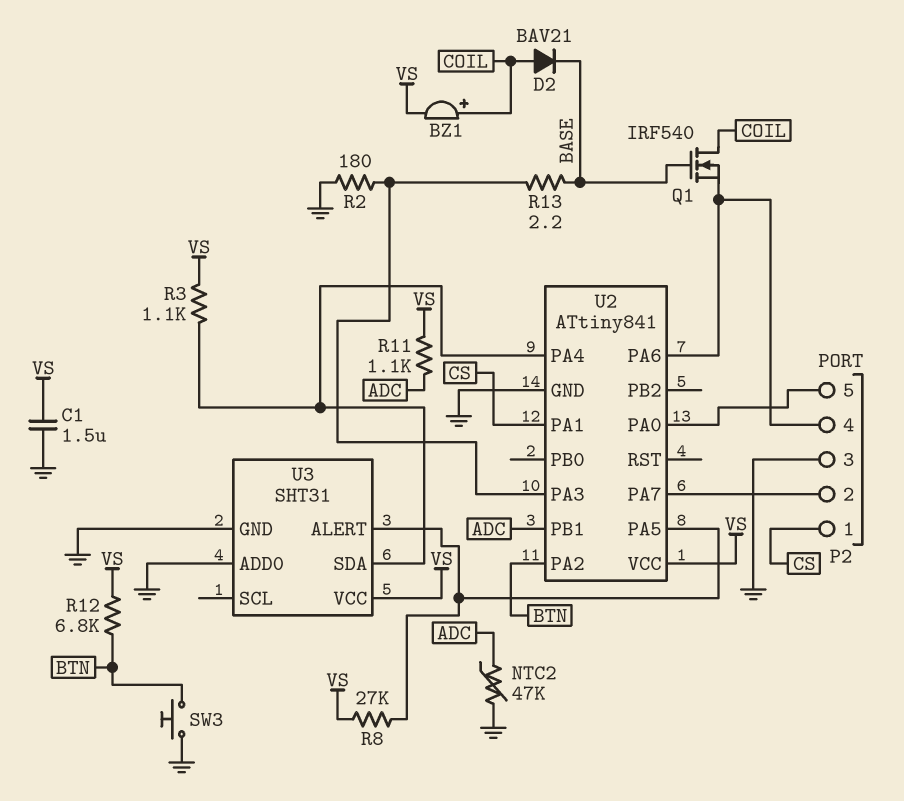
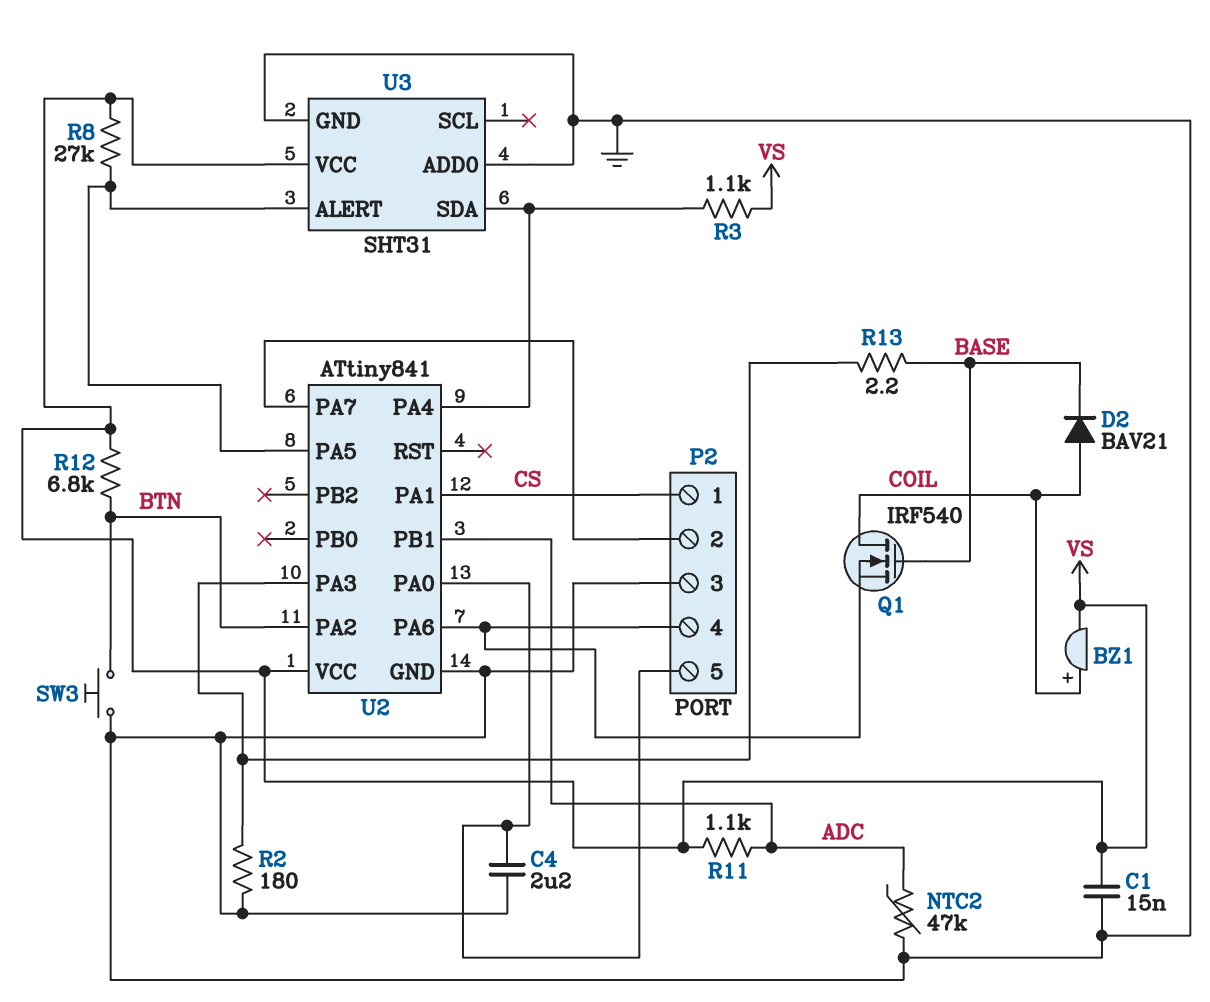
C1: 1.5uF (GND, VS) -> 15nF (GND, VS)
C4: none -> 2.2uF (GND, P2/5)

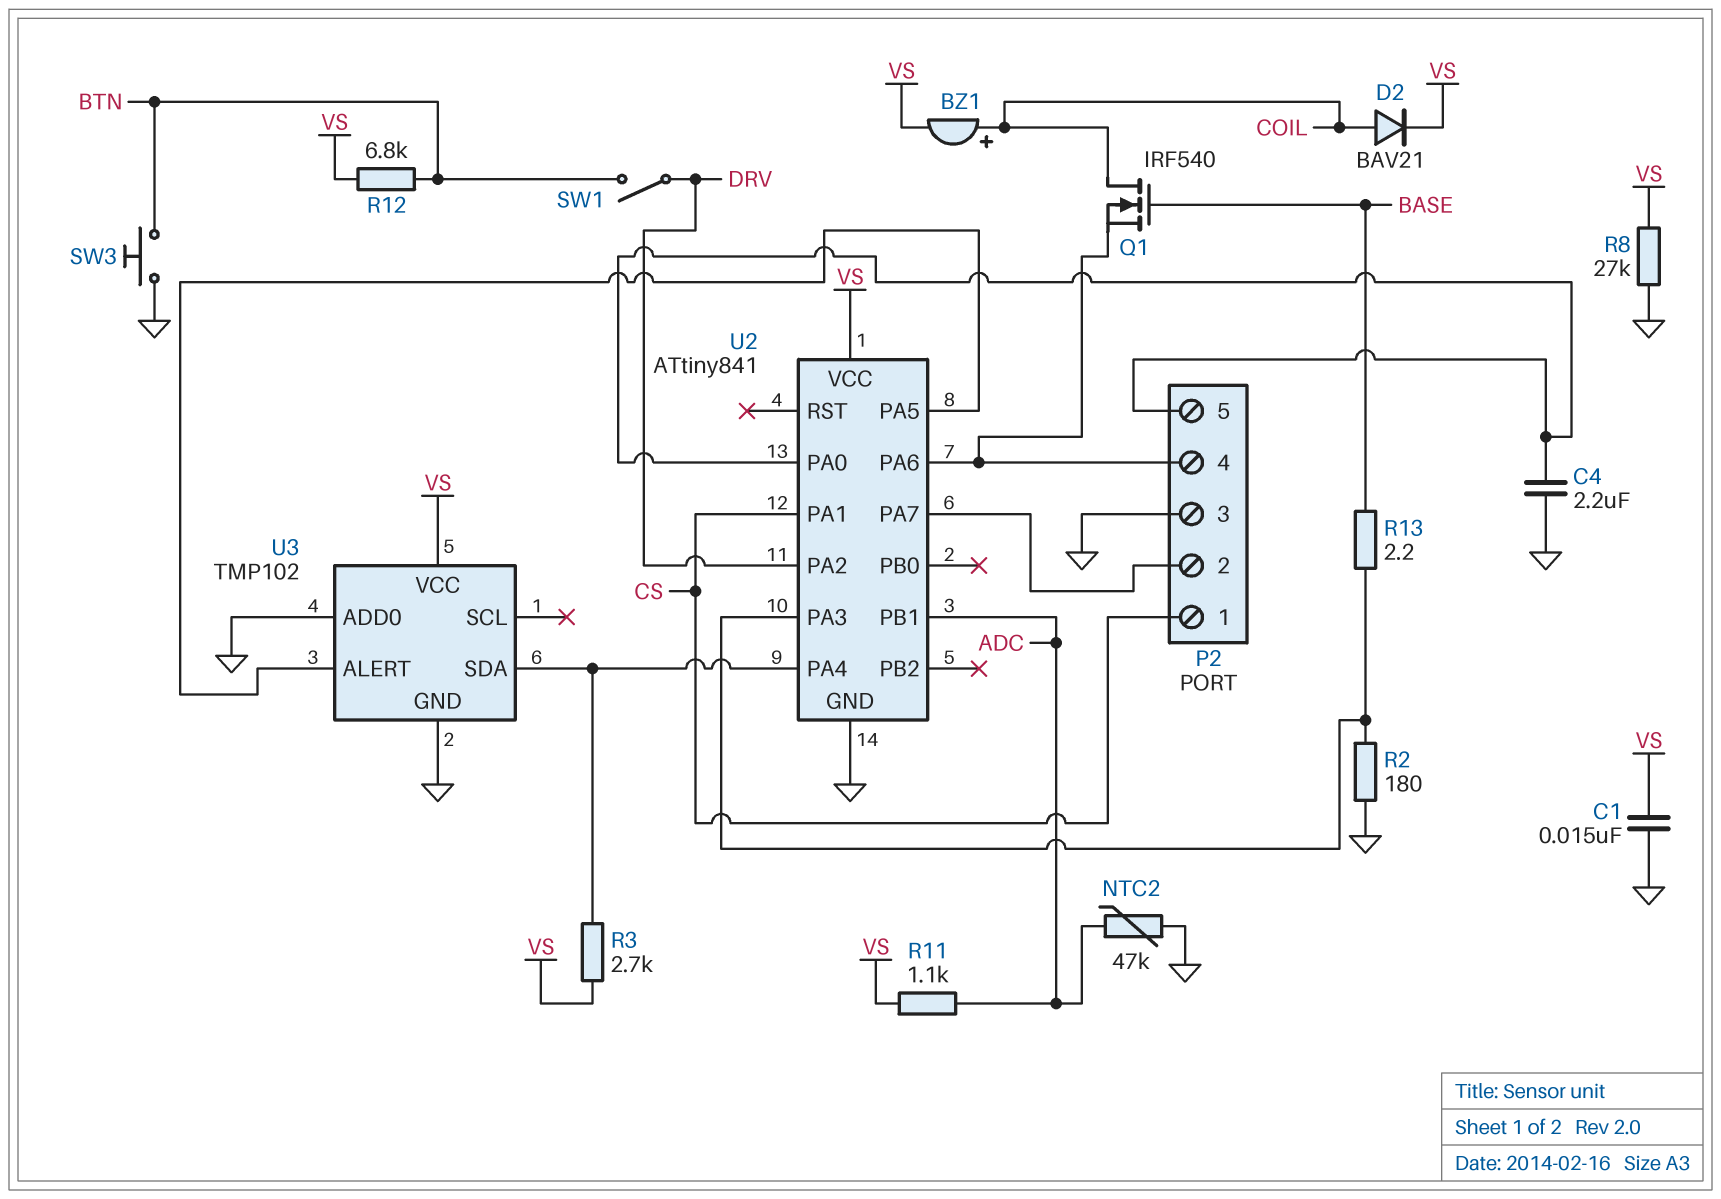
D2: diode BAV21 (A COIL, K BASE) -> diode BAV21 (A COIL, K VS)
R3: 1.1k (U2/PA4, VS) -> 2.7k (U2/PA4, VS)
R8: 27k (U2/PA5, VS) -> 27k (GND, VS)
SW1: none -> switch (BTN, DRV)
U2 pin PA2: BTN -> DRV
U3: SHT31 -> TMP102

